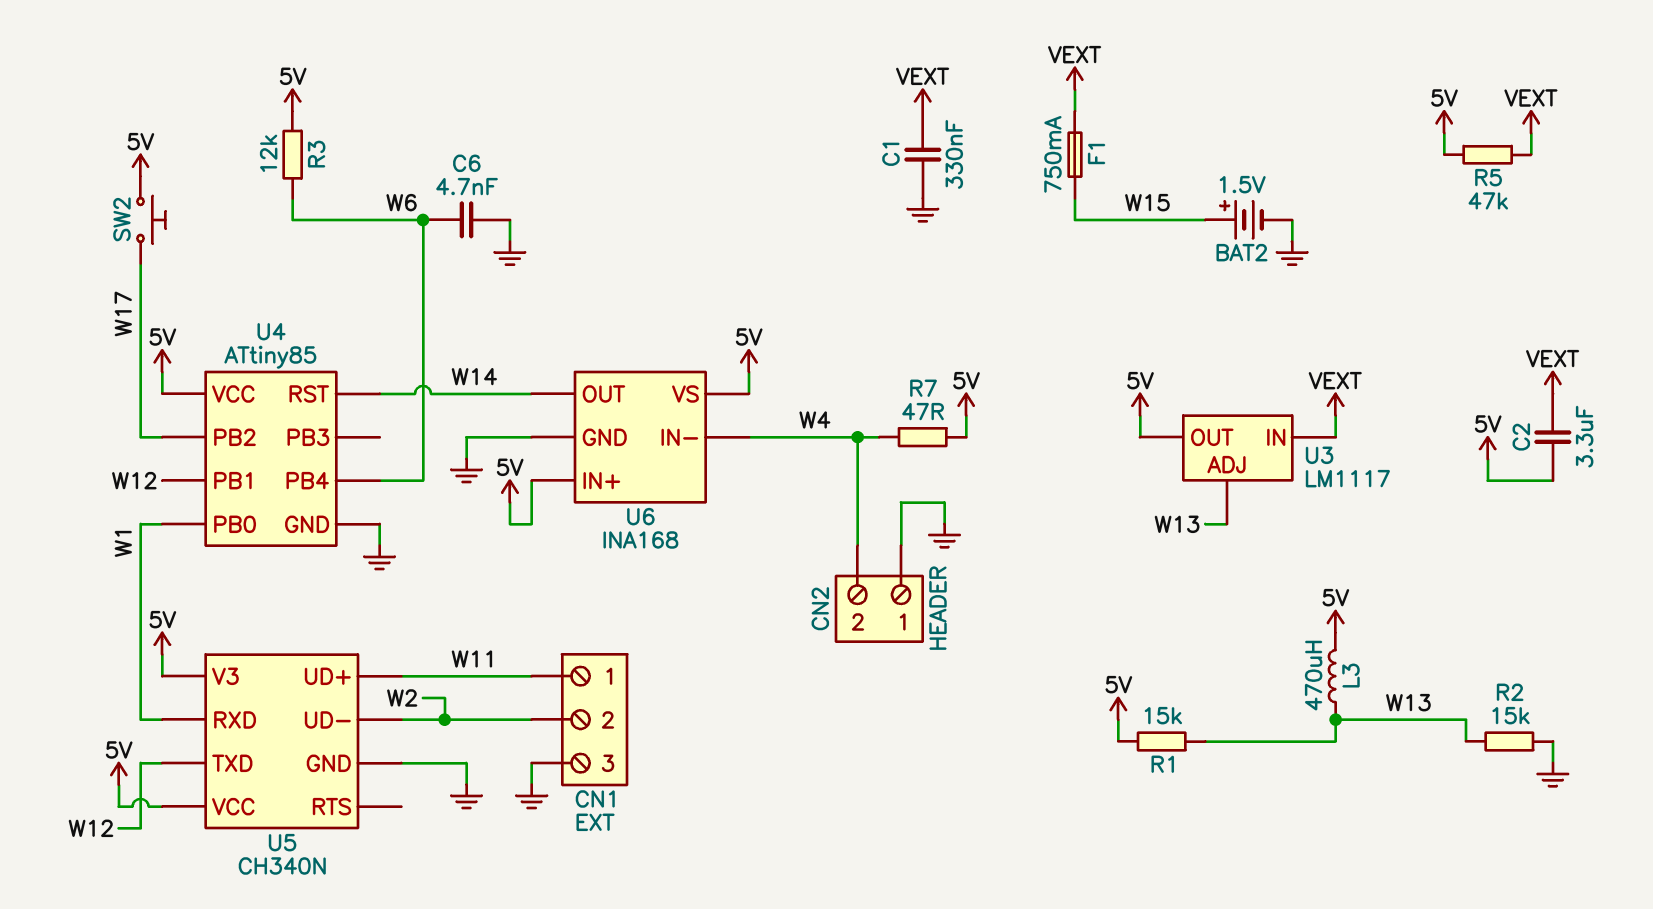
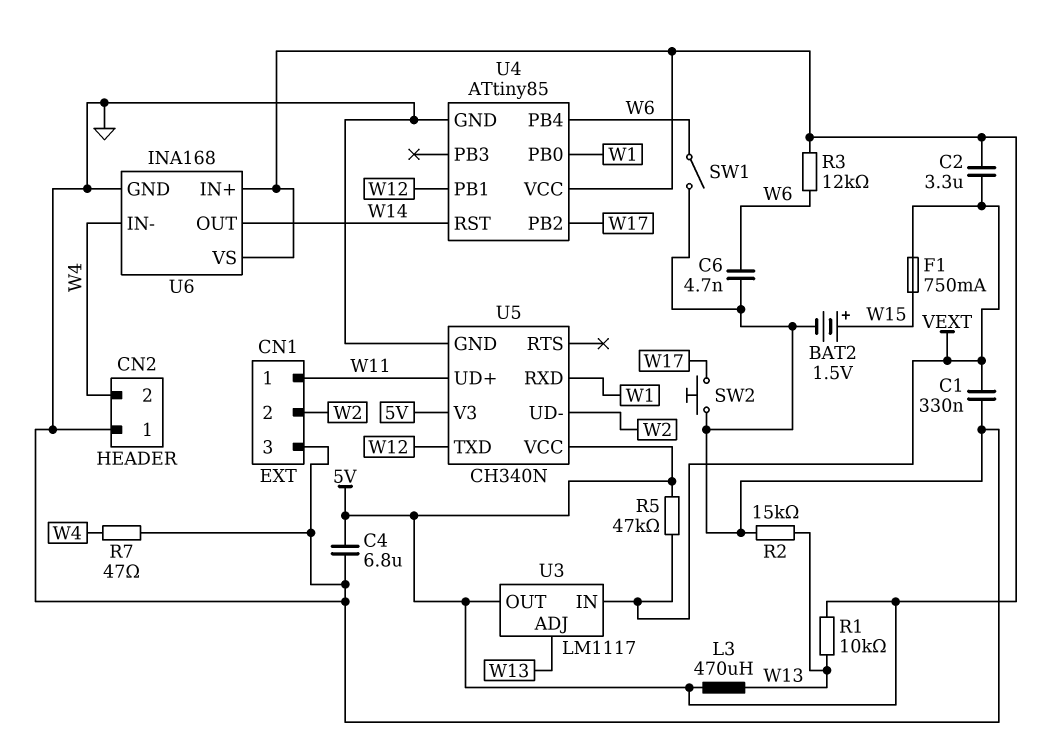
C4: none -> 6.8uF (5V, GND)
R1: 15k (5V, W13) -> 10k (5V, W13)
R7: 47 (5V, W4) -> 47 (GND, W4)
SW1: none -> switch (GND, W6)
SW2: button (5V, W17) -> button (GND, W17)

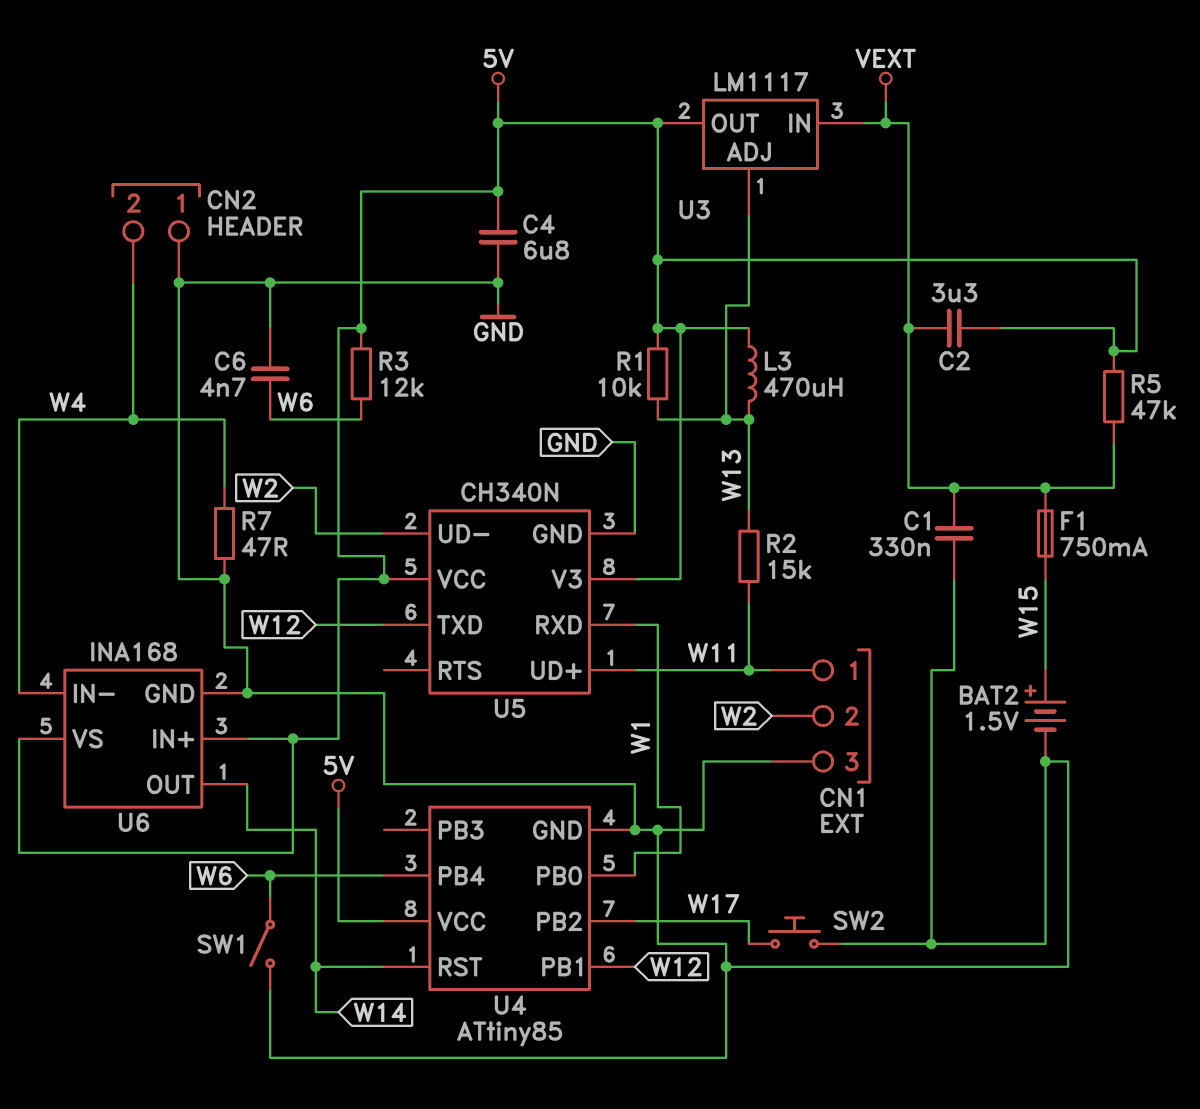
R2: 15k (GND, W13) -> 15k (W11, W13)

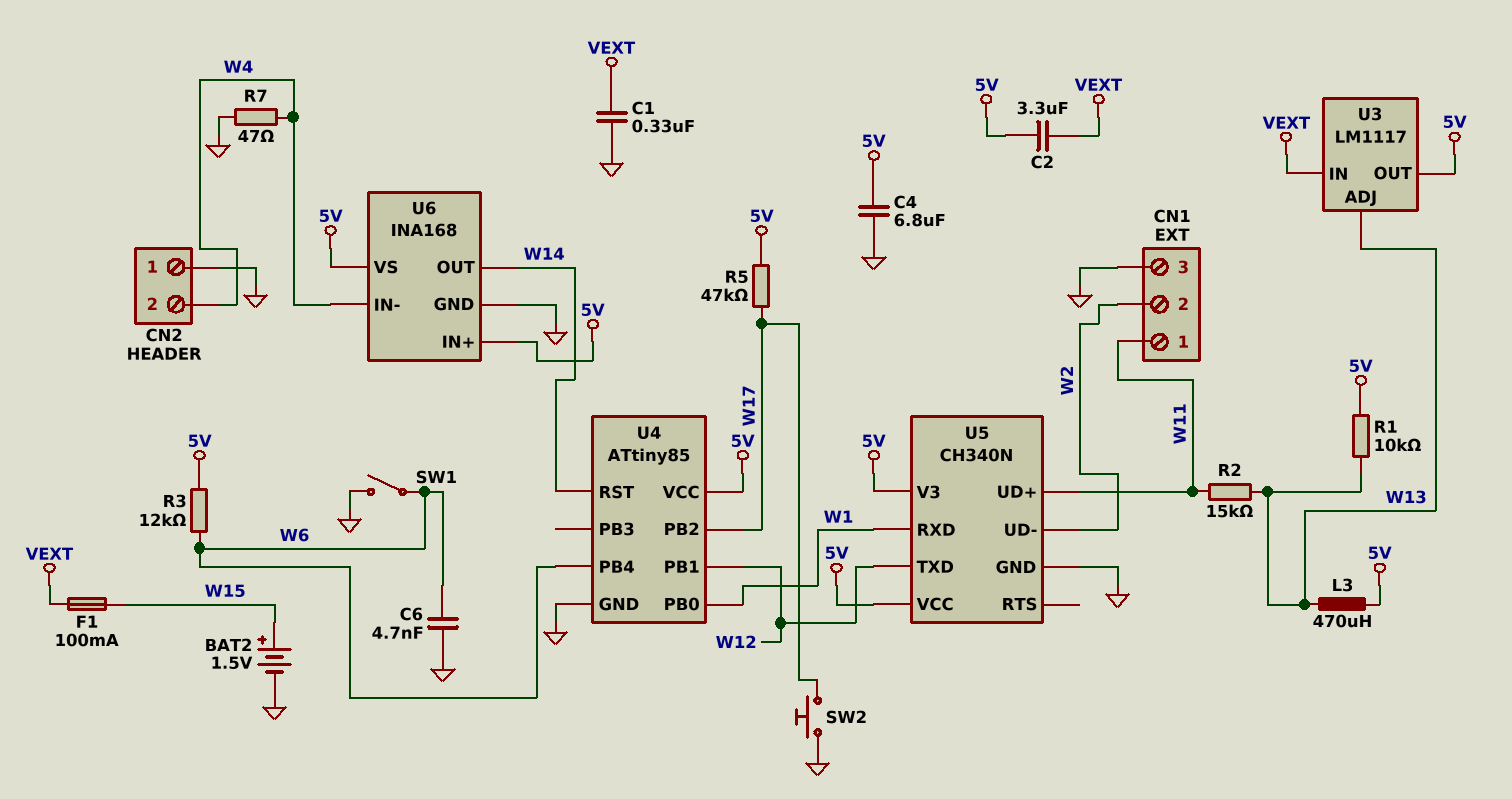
F1: 750mA (VEXT, W15) -> 100mA (VEXT, W15)
R5: 47k (5V, VEXT) -> 47k (5V, W17)

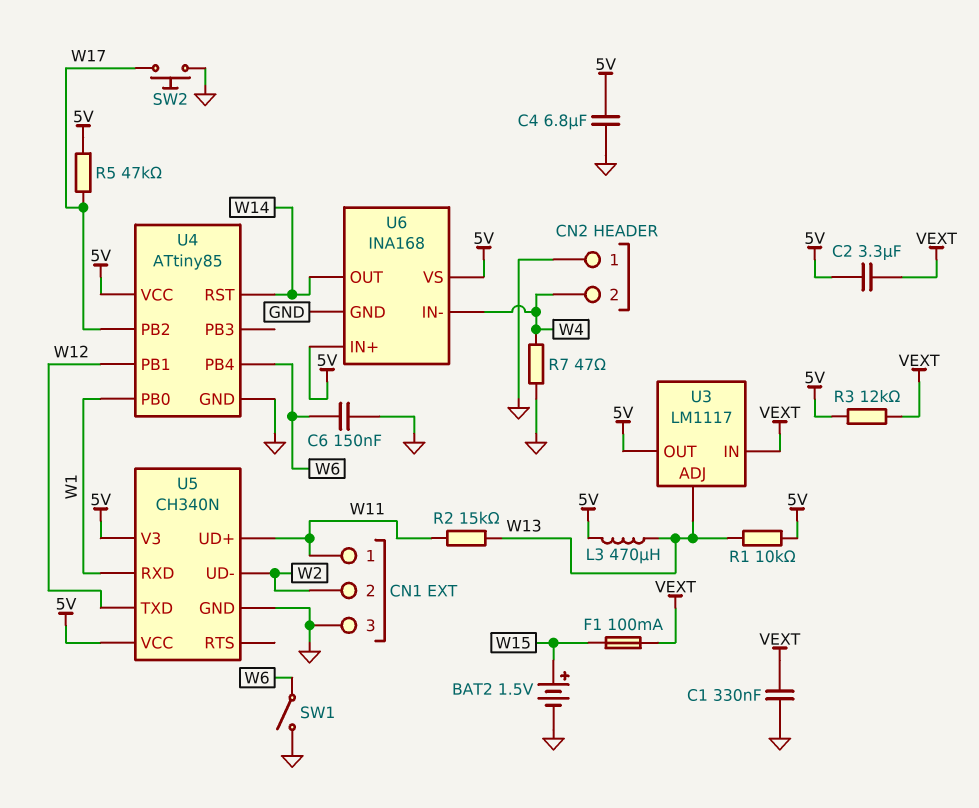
C6: 4.7nF (GND, W6) -> 150nF (GND, W6)
R3: 12k (5V, W6) -> 12k (5V, VEXT)

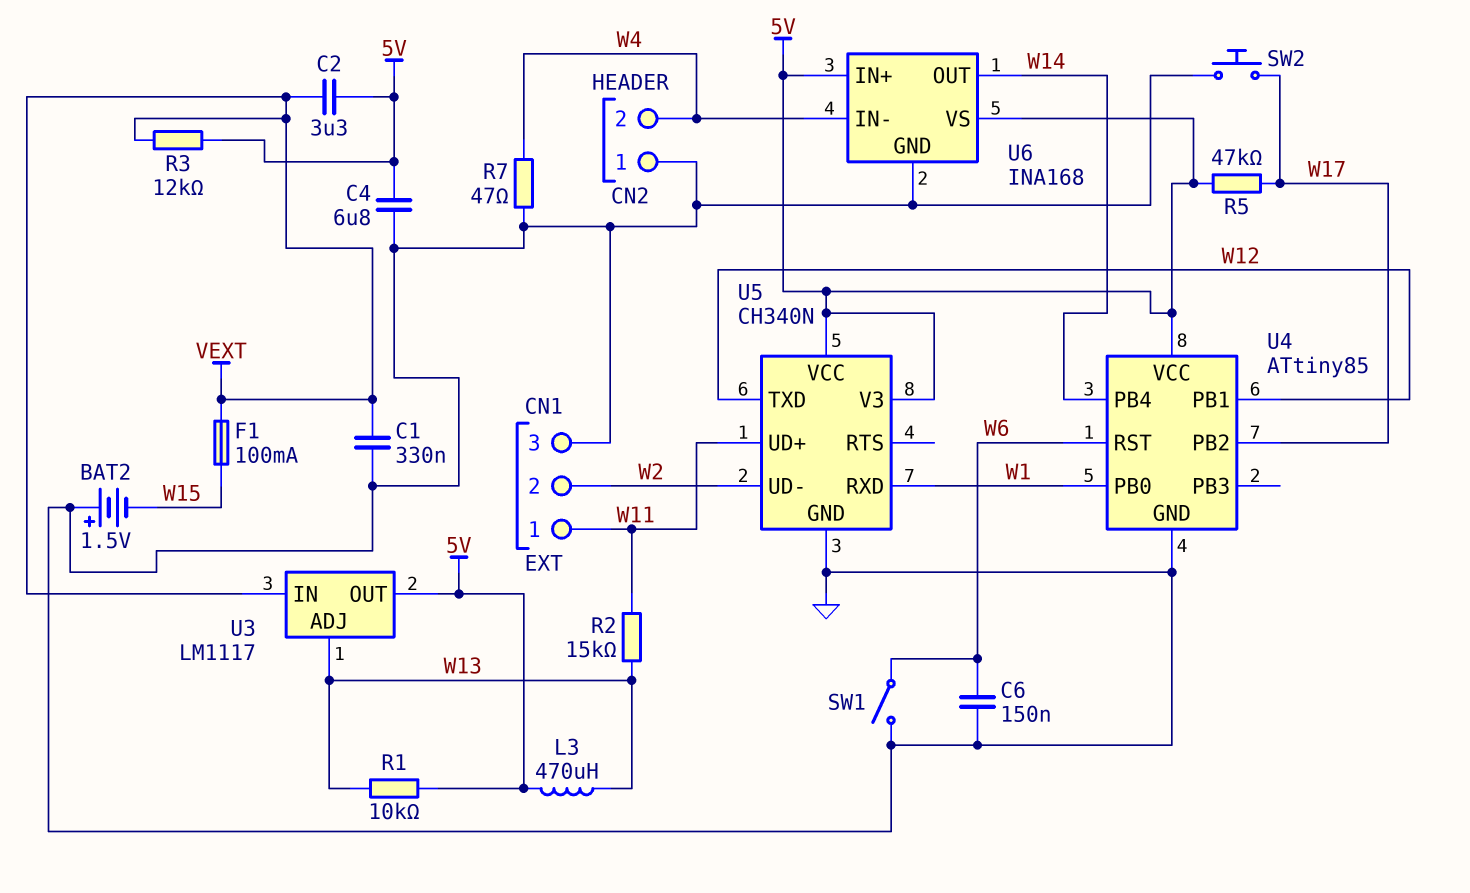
BAT2: 1.5V (plus W15, minus GND) -> 1.5V (plus GND, minus W15)
U4 pin PB4: W6 -> W14
U4 pin RST: W14 -> W6

